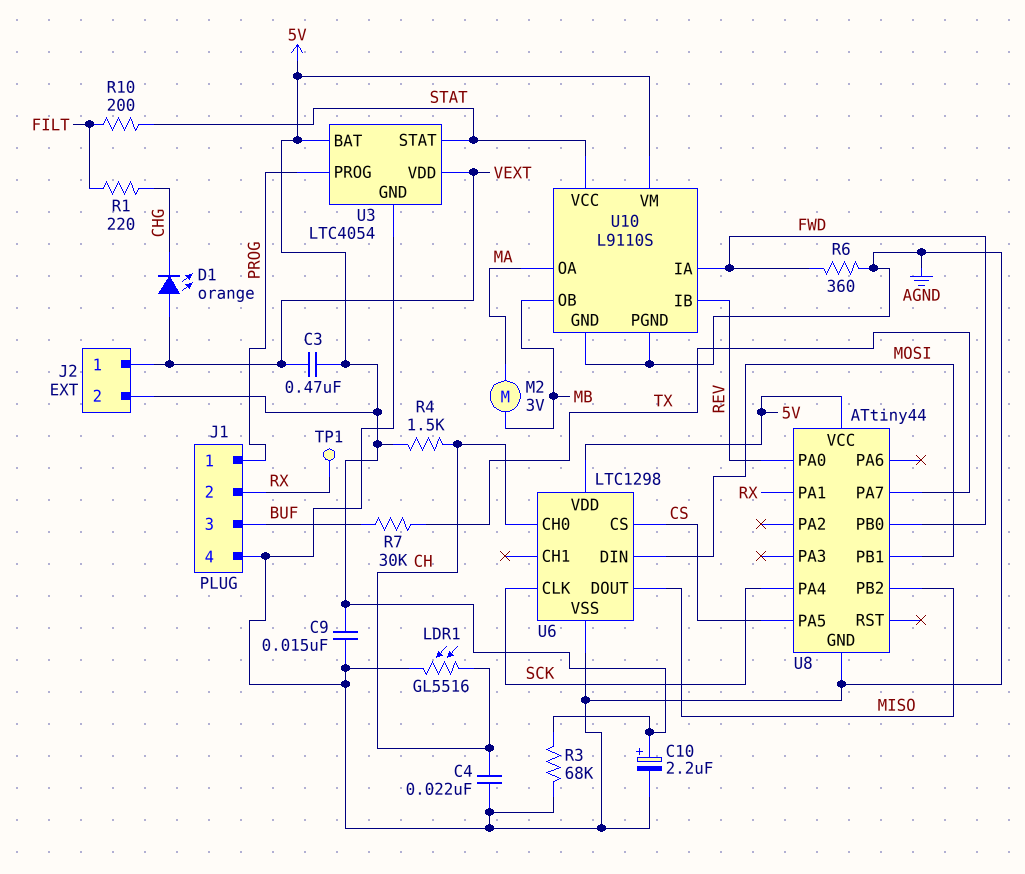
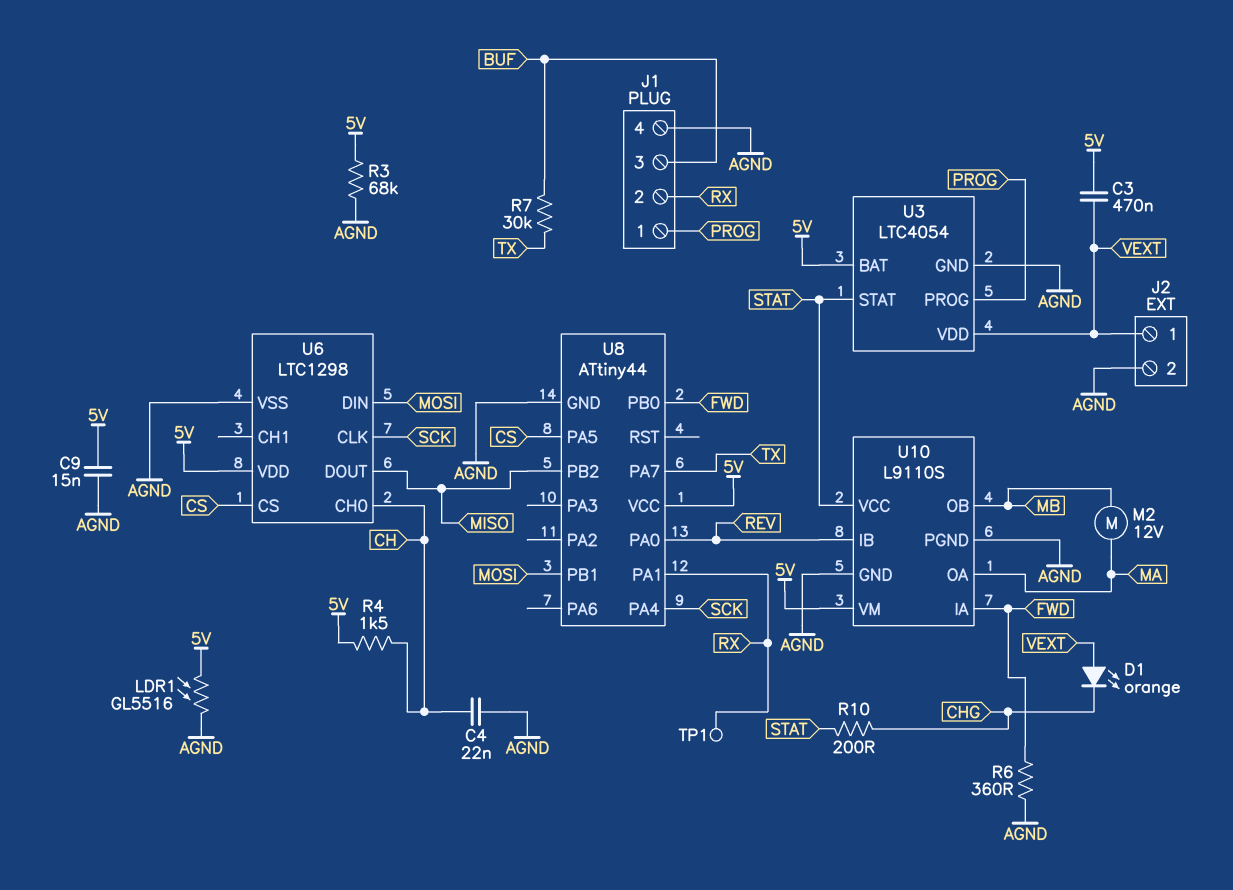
C10: 2.2uF (plus 5V, minus AGND) -> none
J2 pin 2: 5V -> AGND
LDR1: GL5516 (AGND, CH) -> GL5516 (5V, AGND)
M2: motor 3V (MA, MB) -> motor 12V (MA, MB)
R1: 220 (CHG, FILT) -> none
R10: 200 (FILT, STAT) -> 200 (CHG, STAT)

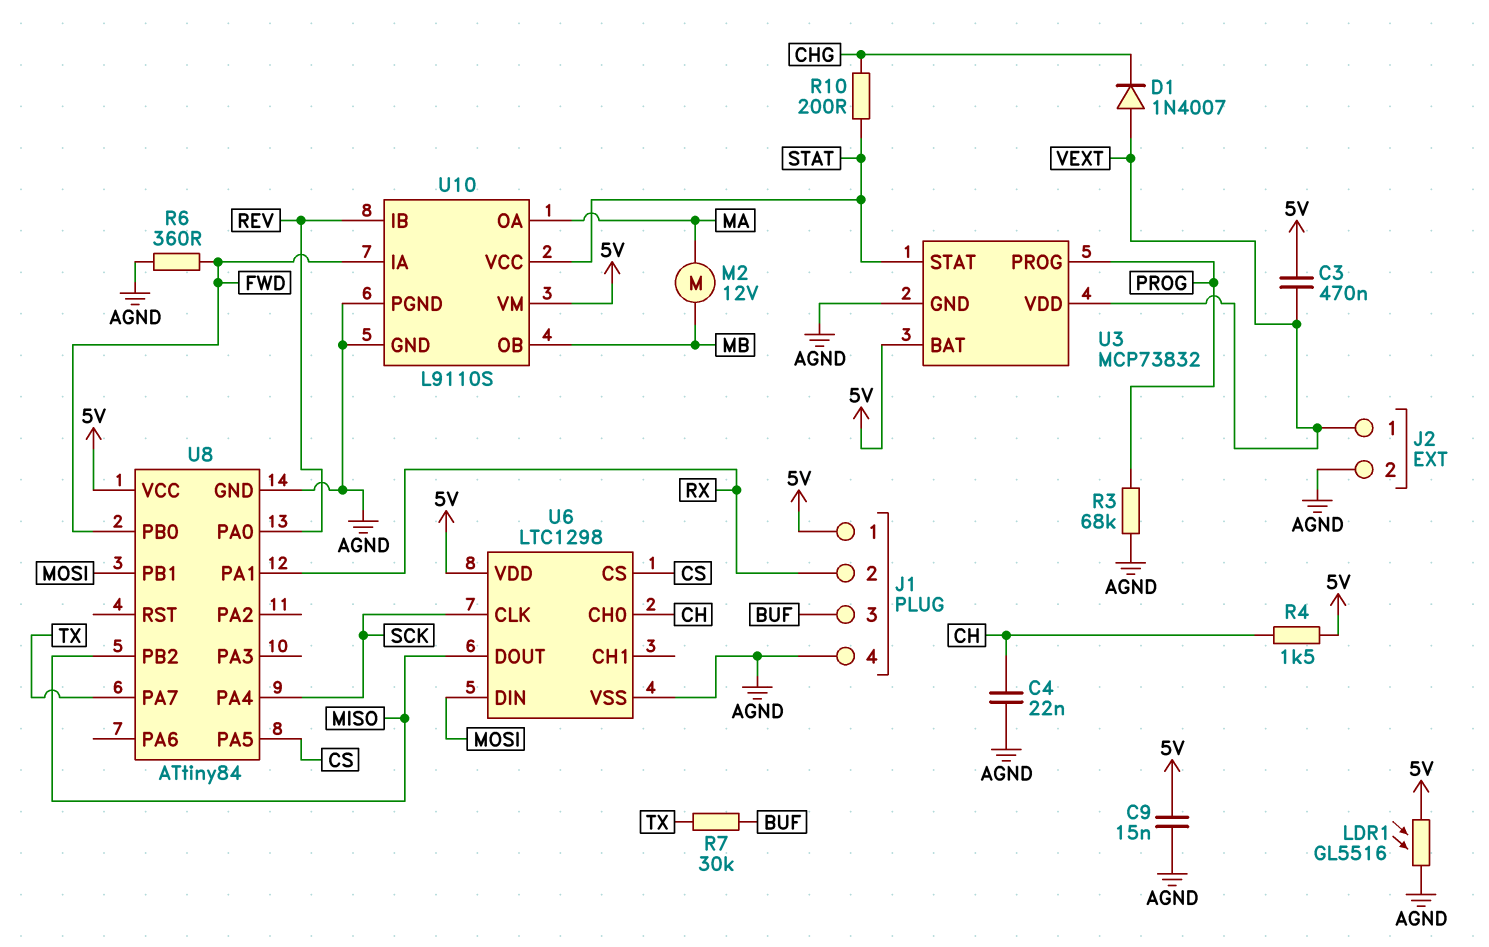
D1: LED orange (A VEXT, K CHG) -> diode 1N4007 (A VEXT, K CHG)
J1 pin 1: PROG -> 5V
R3: 68k (5V, AGND) -> 68k (AGND, PROG)
TP1: test point (RX) -> none
U3: LTC4054 -> MCP73832
U8: ATtiny44 -> ATtiny84

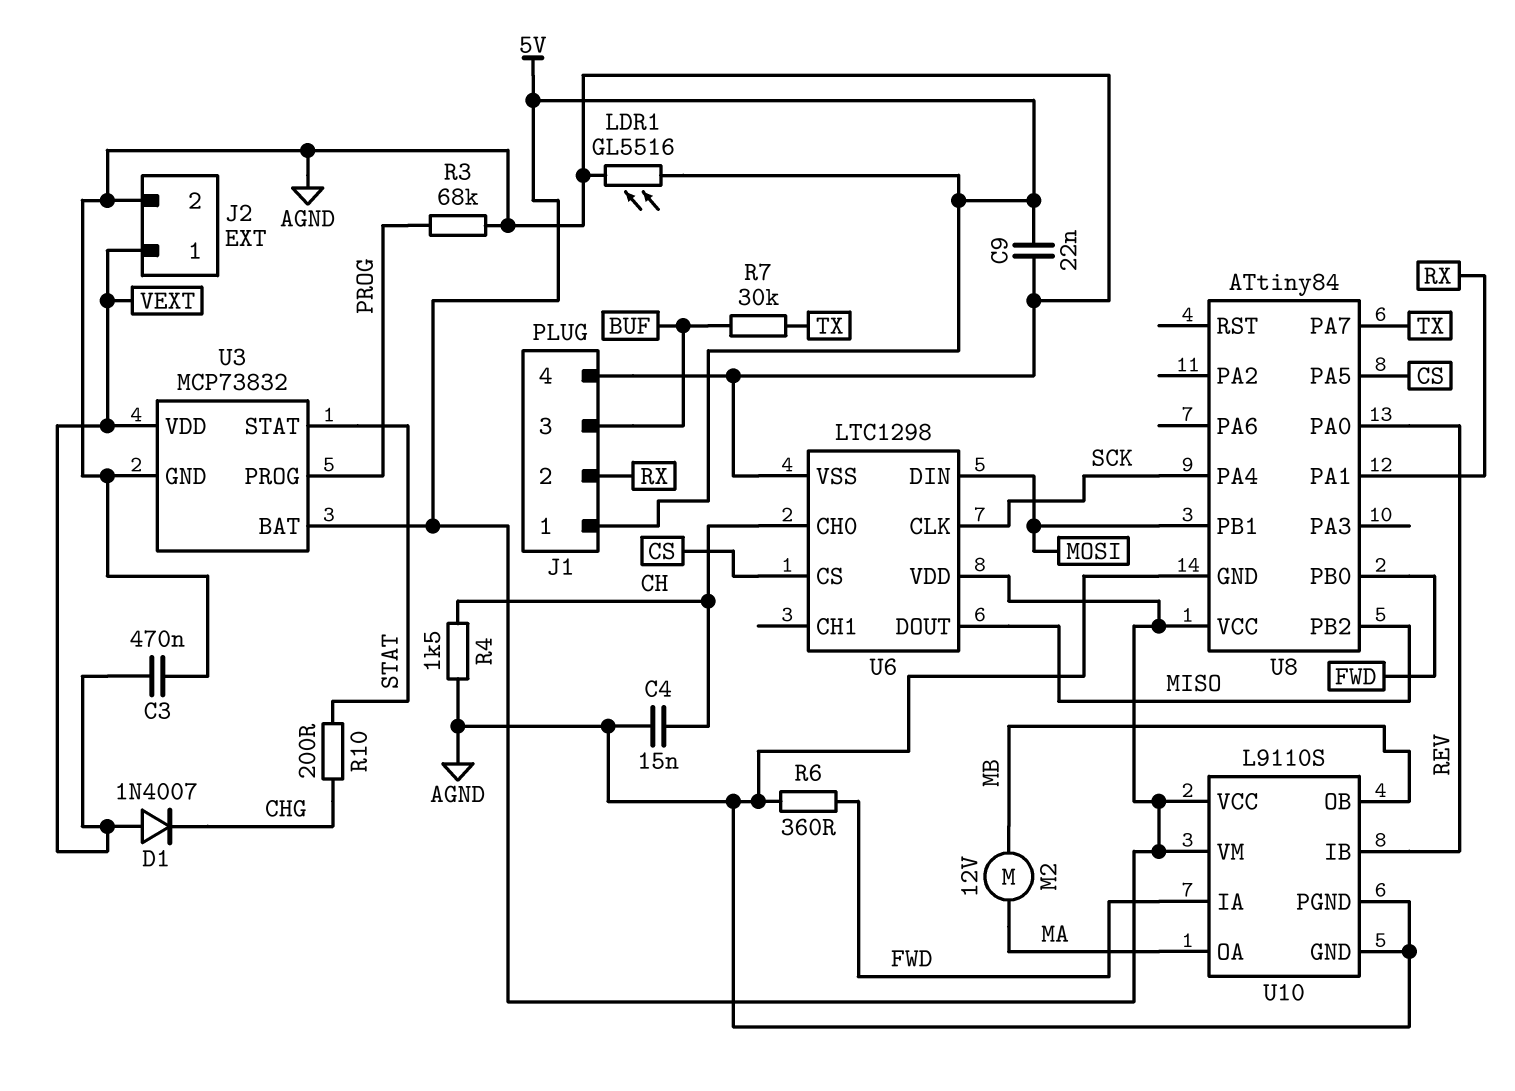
C3: 470nF (5V, VEXT) -> 470nF (AGND, VEXT)
C4: 22nF (AGND, CH) -> 15nF (AGND, CH)
C9: 15nF (5V, AGND) -> 22nF (5V, AGND)
R4: 1.5k (5V, CH) -> 1.5k (AGND, CH)
U10 pin VCC: STAT -> 5V

